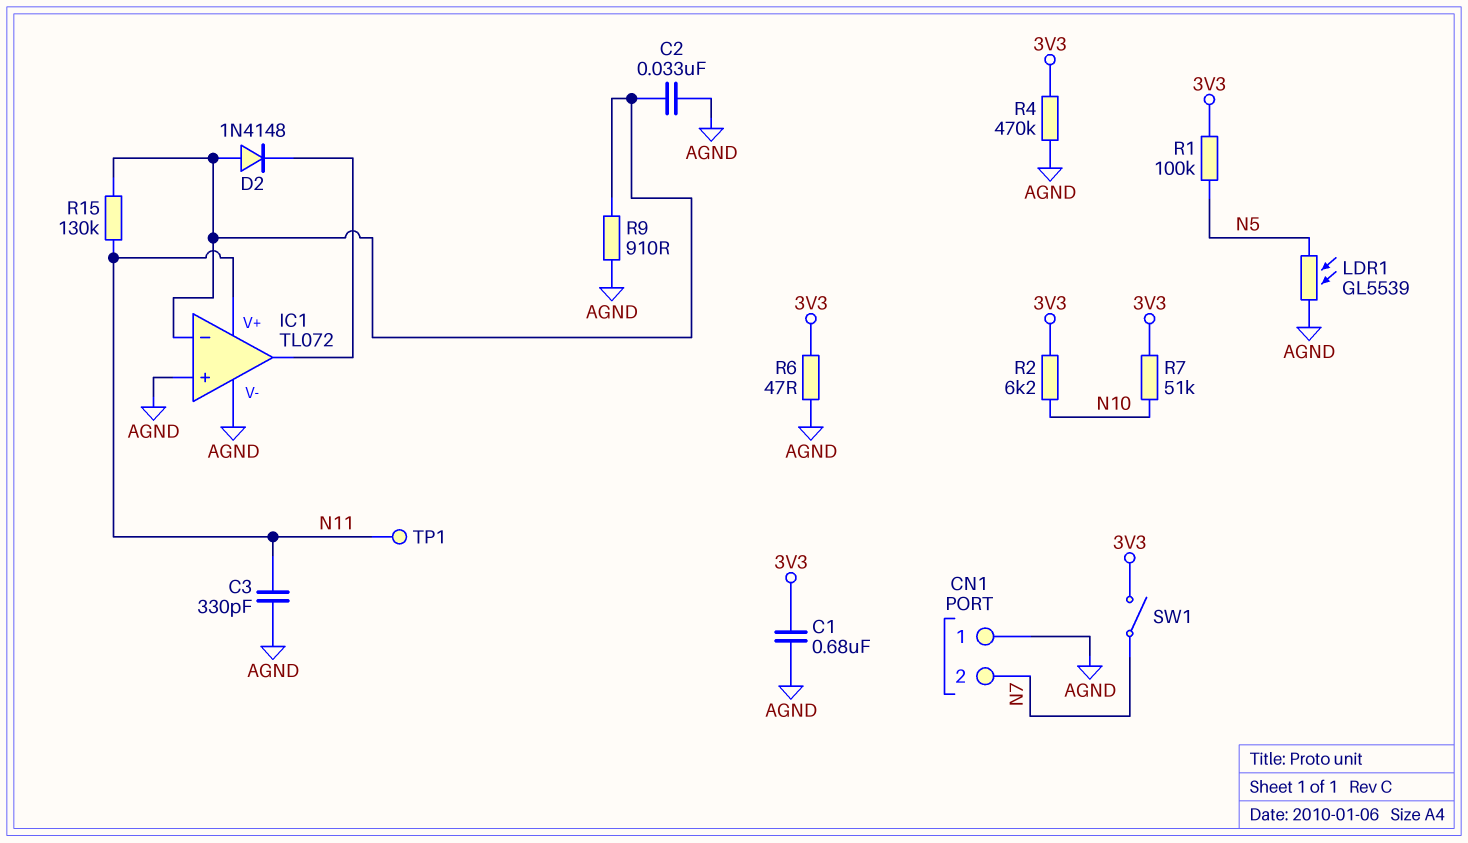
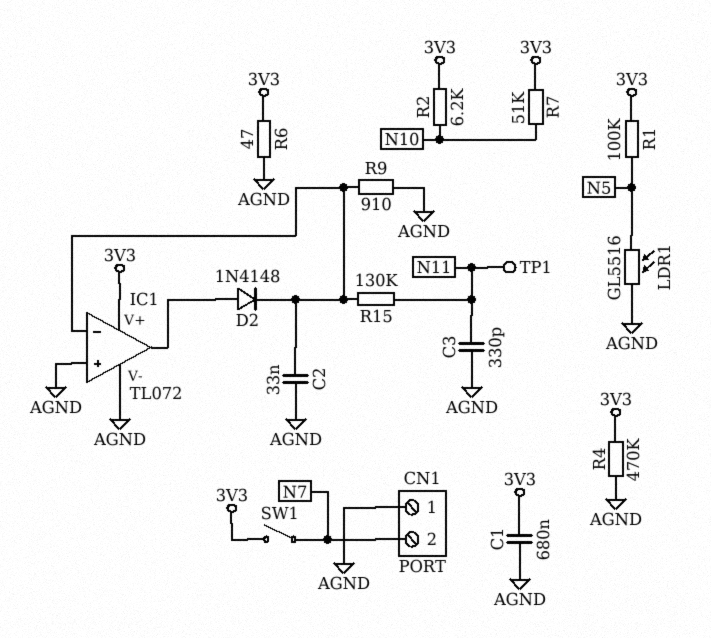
D2: diode 1N4148 (A IC1/in-, K IC1/out) -> diode 1N4148 (A IC1/out, K IC1/in-)
IC1 pin V+: N11 -> 3V3
LDR1: GL5539 (AGND, N5) -> GL5516 (AGND, N5)

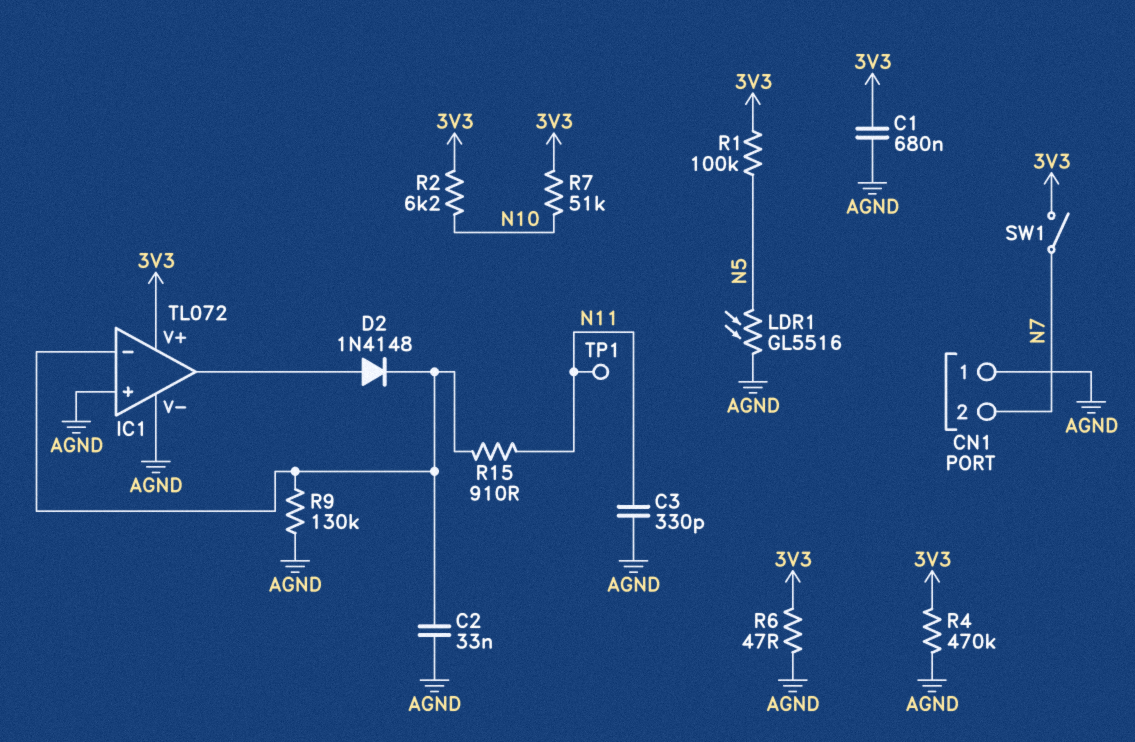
R9: 910 (AGND, IC1/in-) -> 130k (AGND, IC1/in-)
R15: 130k (IC1/in-, N11) -> 910 (IC1/in-, N11)

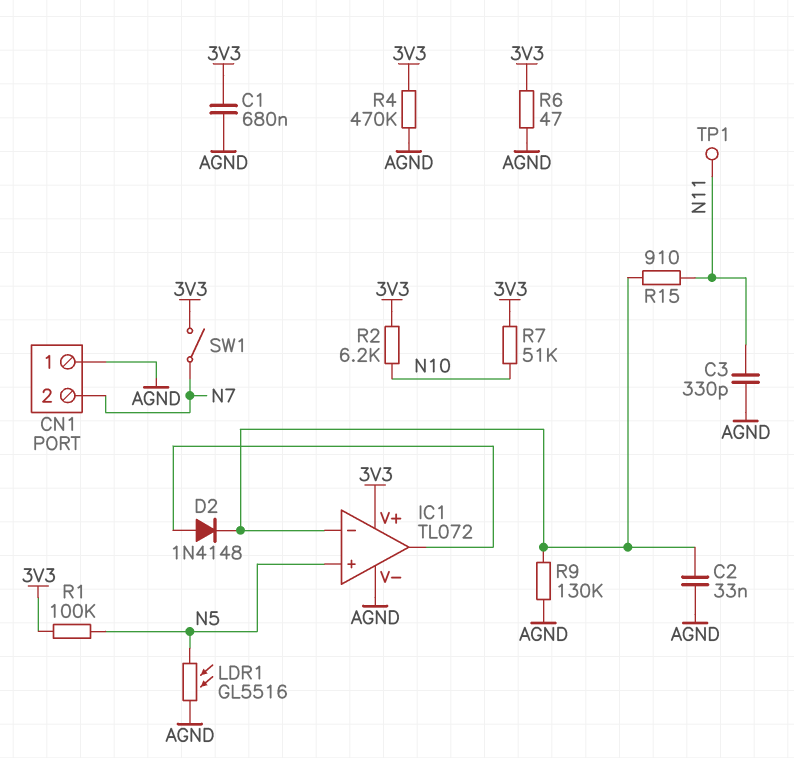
IC1 pin in+: AGND -> N5

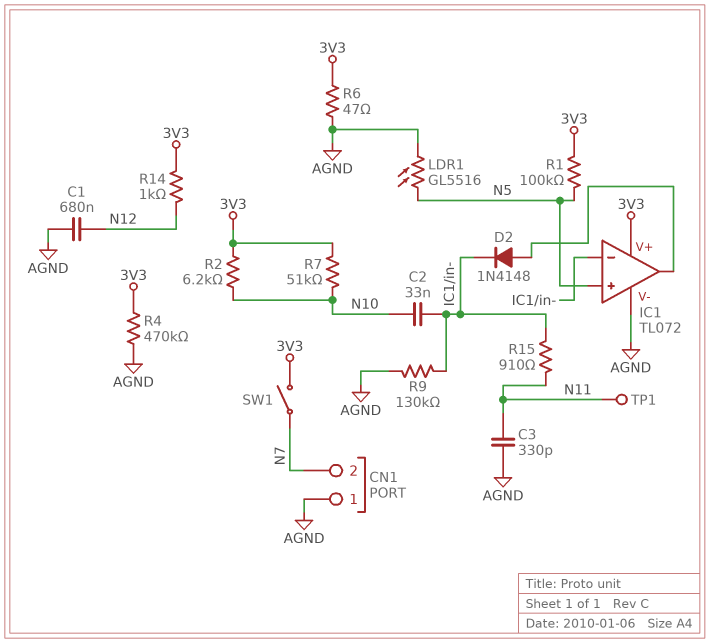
C1: 680nF (3V3, AGND) -> 680nF (AGND, N12)
C2: 33nF (AGND, IC1/in-) -> 33nF (IC1/in-, N10)
R14: none -> 1k (3V3, N12)

